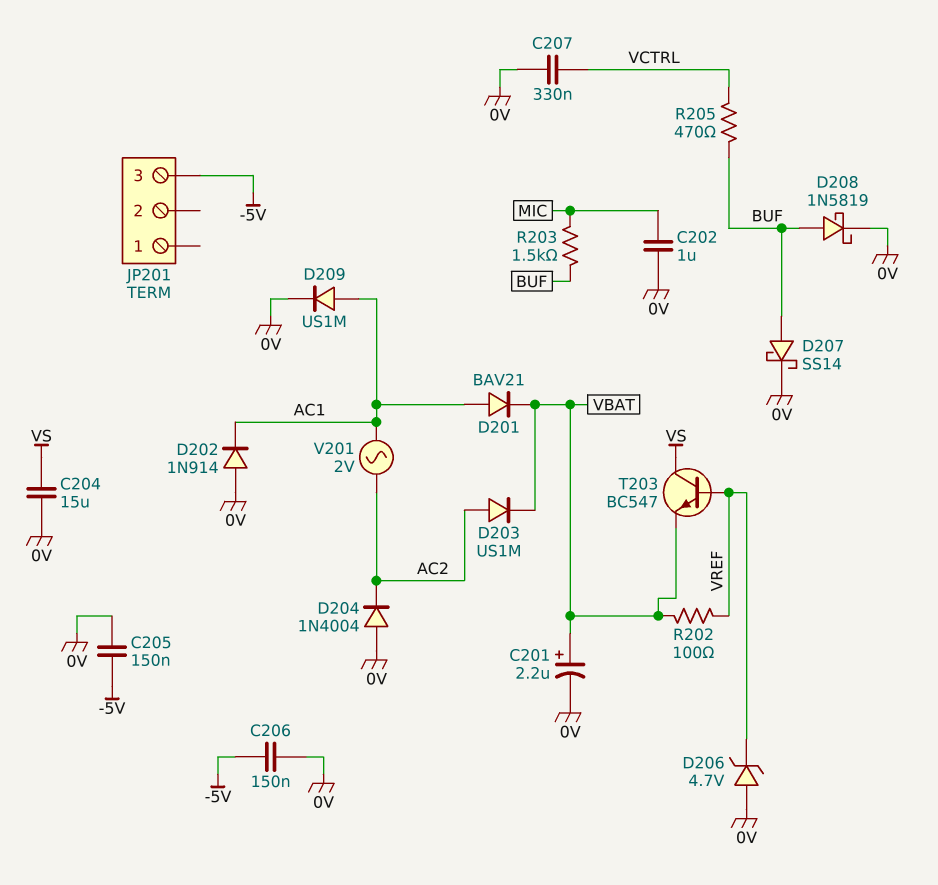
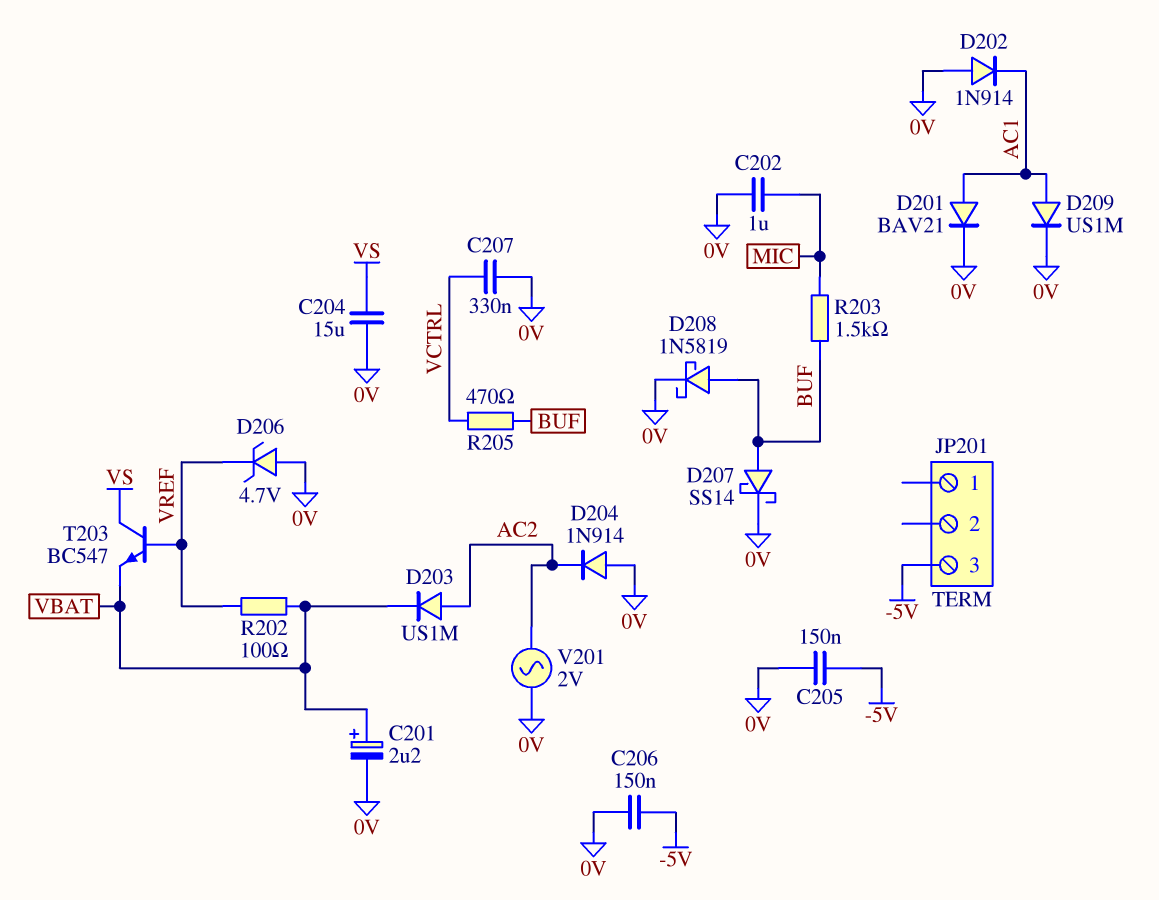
D201: diode BAV21 (A AC1, K VBAT) -> diode BAV21 (A AC1, K 0V)
D204: diode 1N4004 (A 0V, K AC2) -> diode 1N914 (A 0V, K AC2)
V201: AC 2V (AC1, AC2) -> AC 2V (0V, AC2)

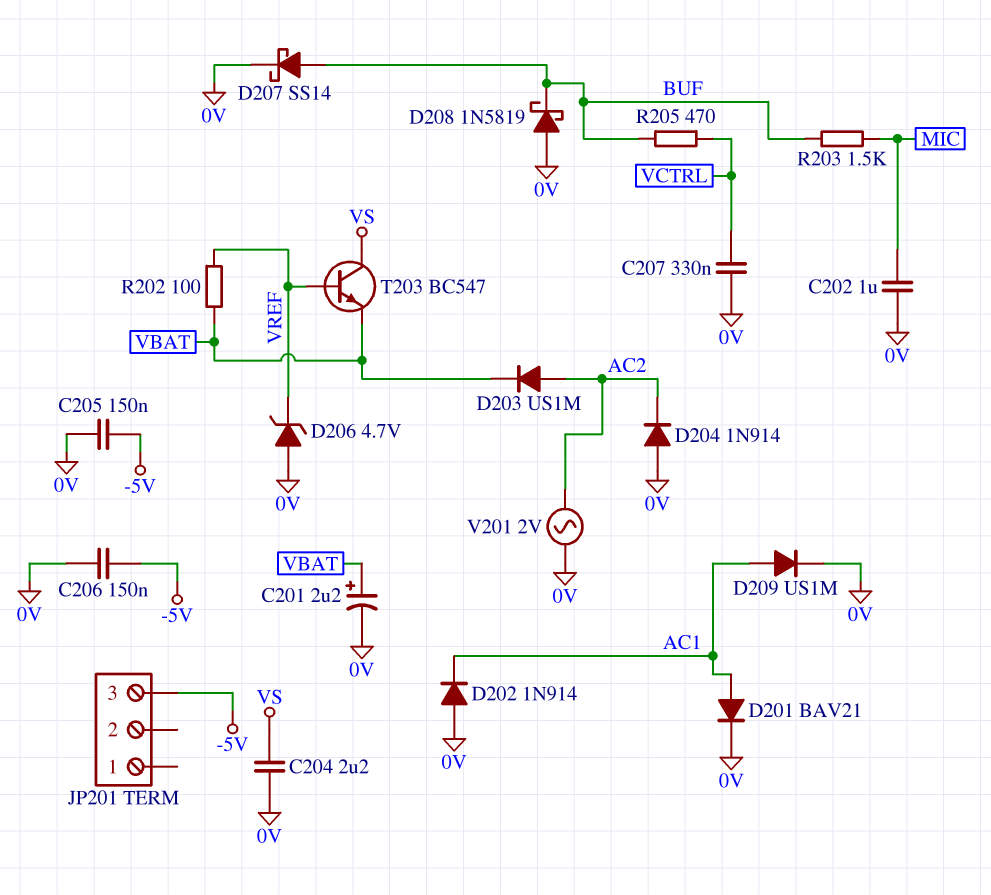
C204: 15uF (0V, VS) -> 2.2uF (0V, VS)
D208: schottky 1N5819 (A BUF, K 0V) -> schottky 1N5819 (A 0V, K BUF)

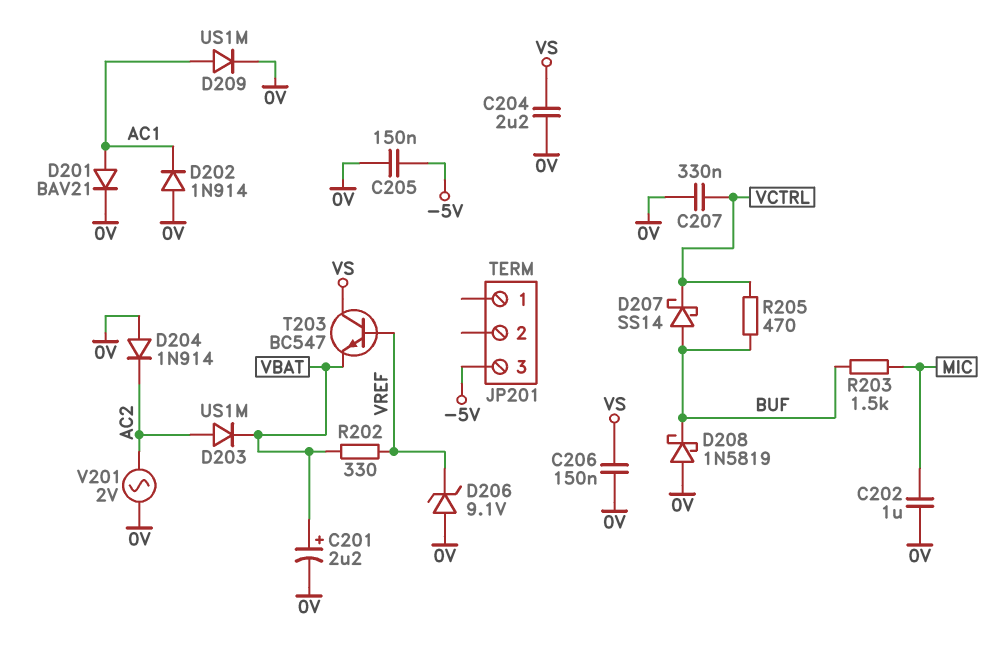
C206: 150nF (-5V, 0V) -> 150nF (0V, VS)
D206: zener 4.7V (A 0V, K VREF) -> zener 9.1V (A 0V, K VREF)
D207: schottky SS14 (A BUF, K 0V) -> schottky SS14 (A BUF, K VCTRL)
R202: 100 (VBAT, VREF) -> 330 (VBAT, VREF)

